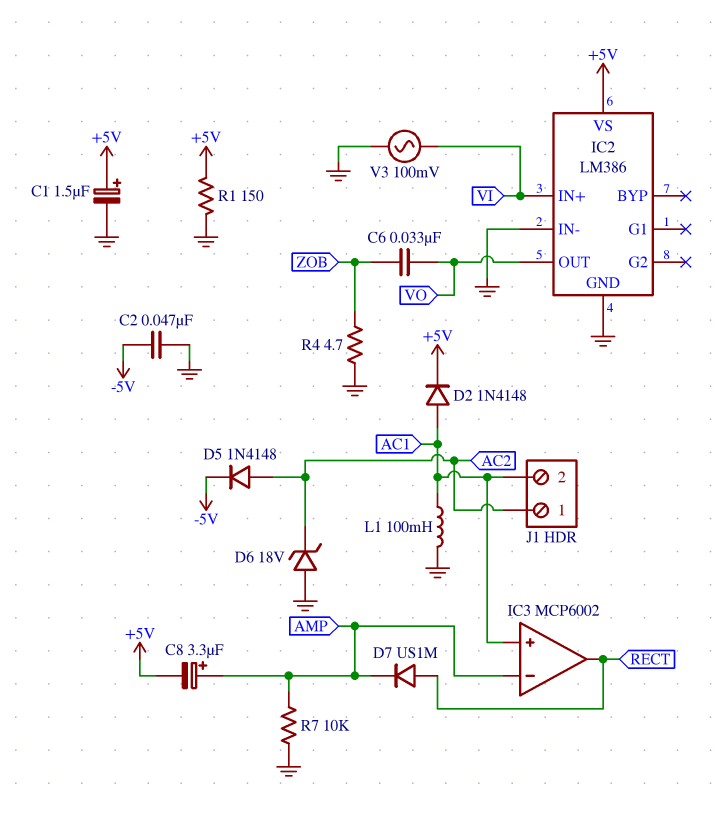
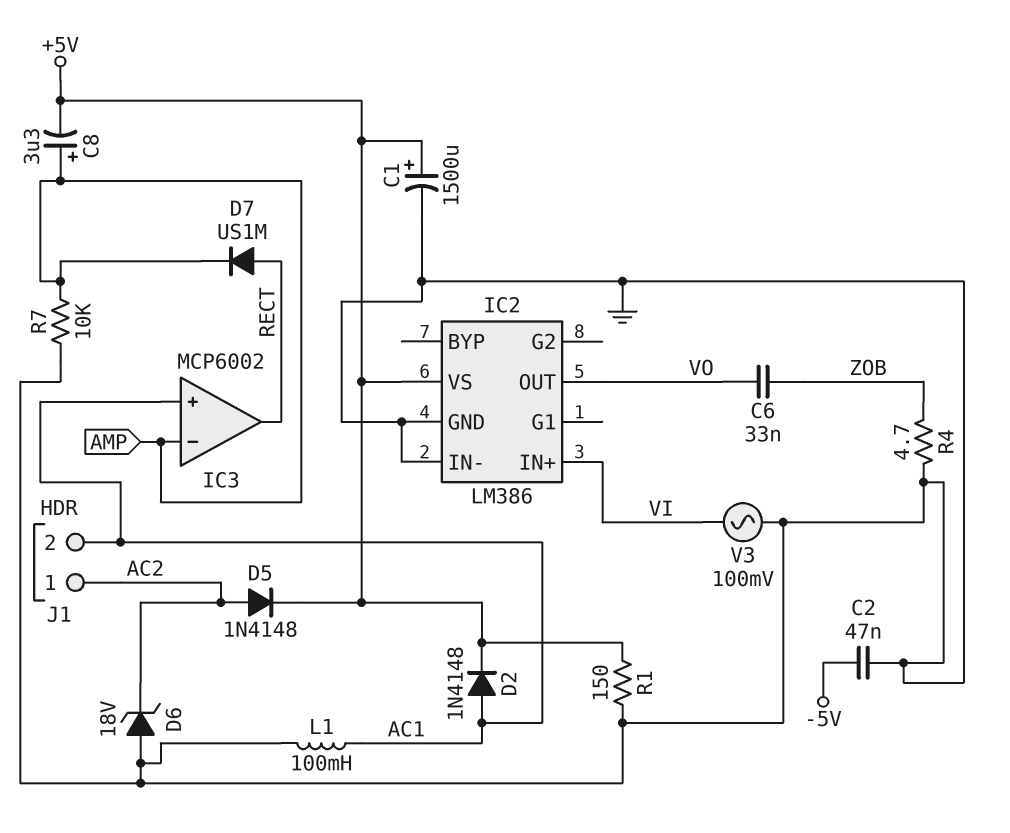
C1: 1.5uF (plus +5V, minus GND) -> 1500uF (plus +5V, minus GND)
D5: diode 1N4148 (A AC2, K -5V) -> diode 1N4148 (A AC2, K +5V)

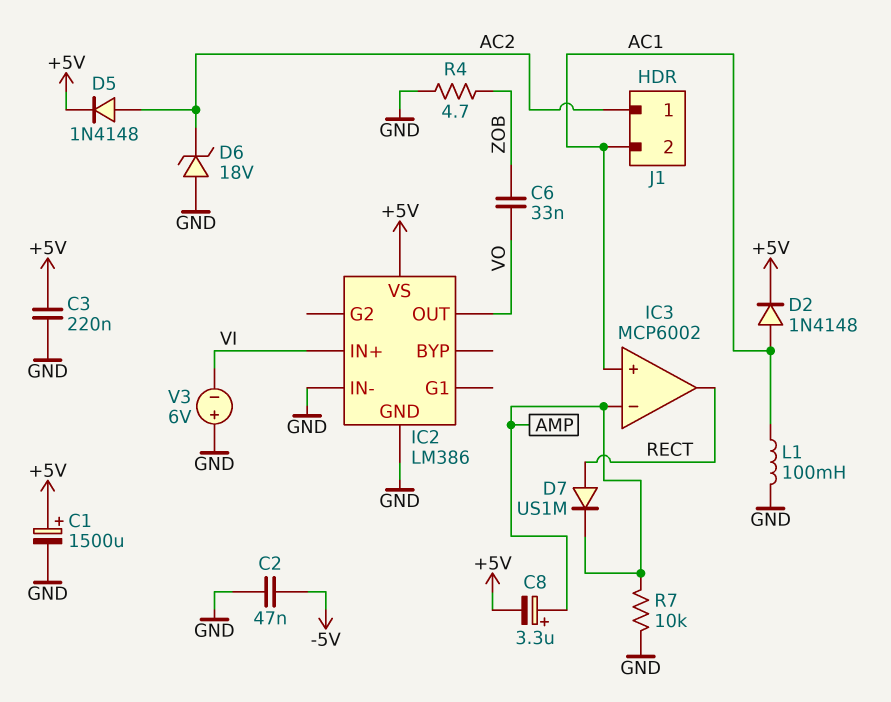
C3: none -> 220nF (+5V, GND)
R1: 150 (+5V, GND) -> none
V3: AC 100mV (GND, VI) -> 6V (plus GND, minus VI)

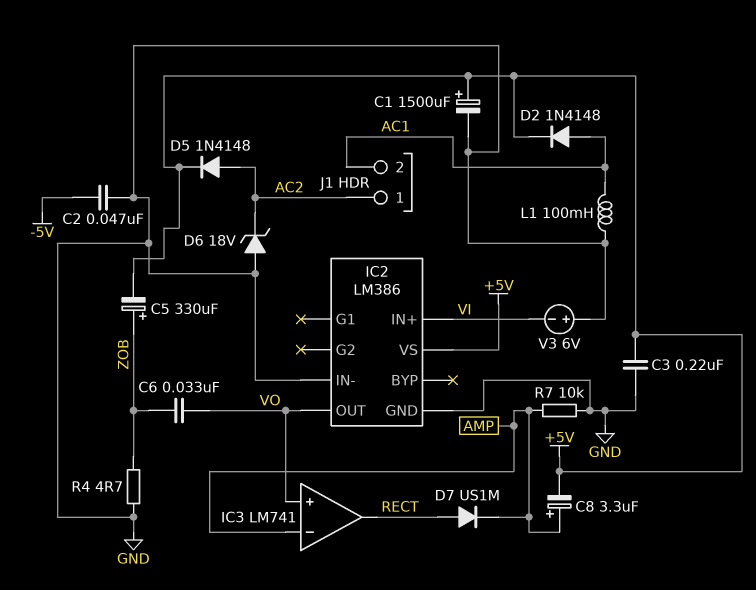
C5: none -> 330uF (plus ZOB, minus +5V)
IC3: MCP6002 -> LM741
IC3 pin in+: AC1 -> VO

